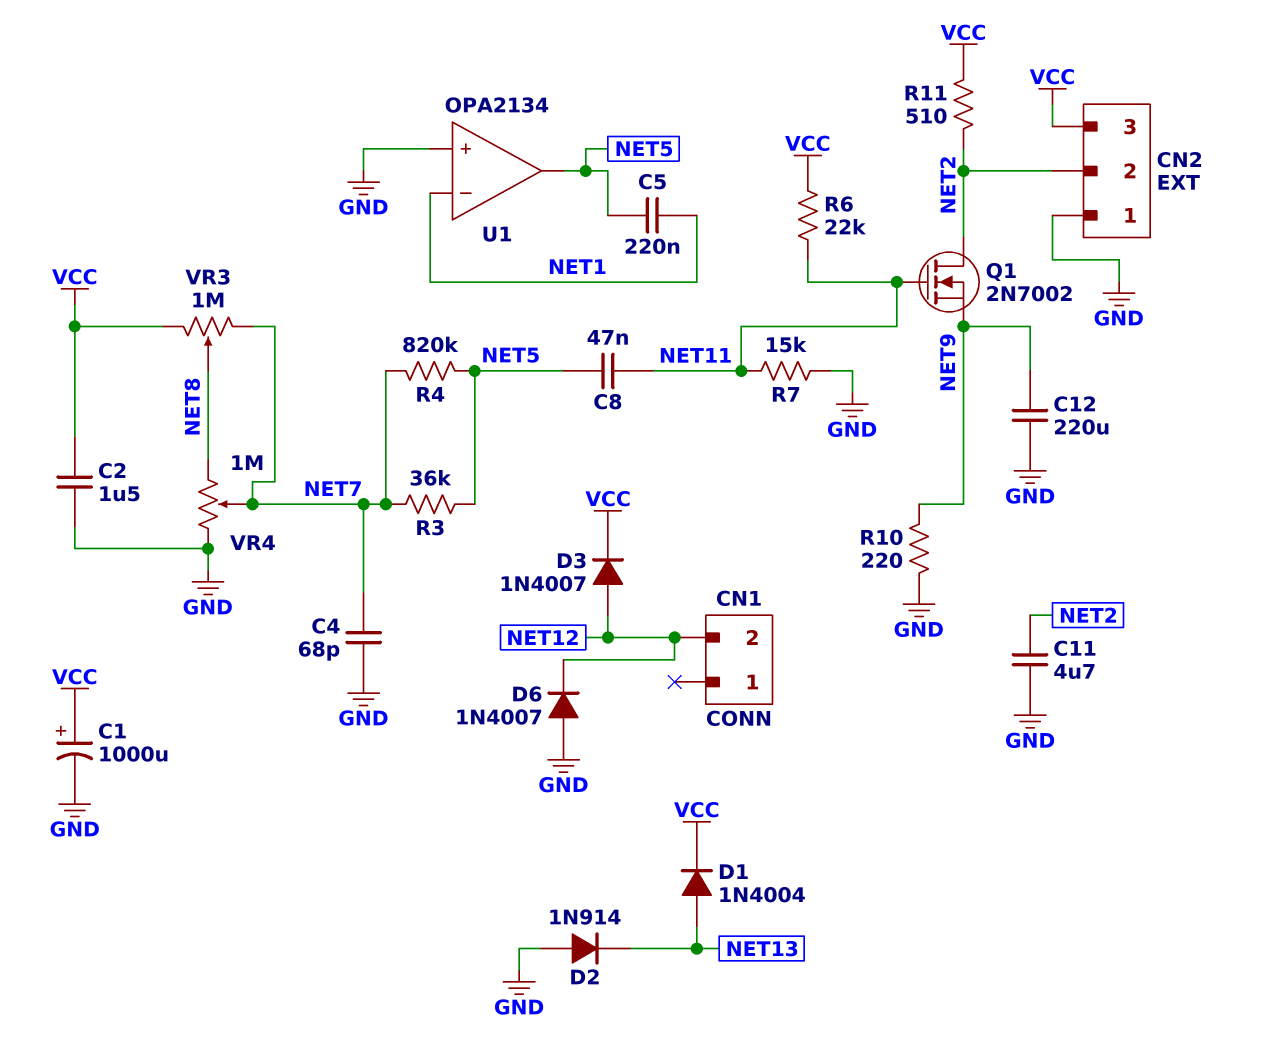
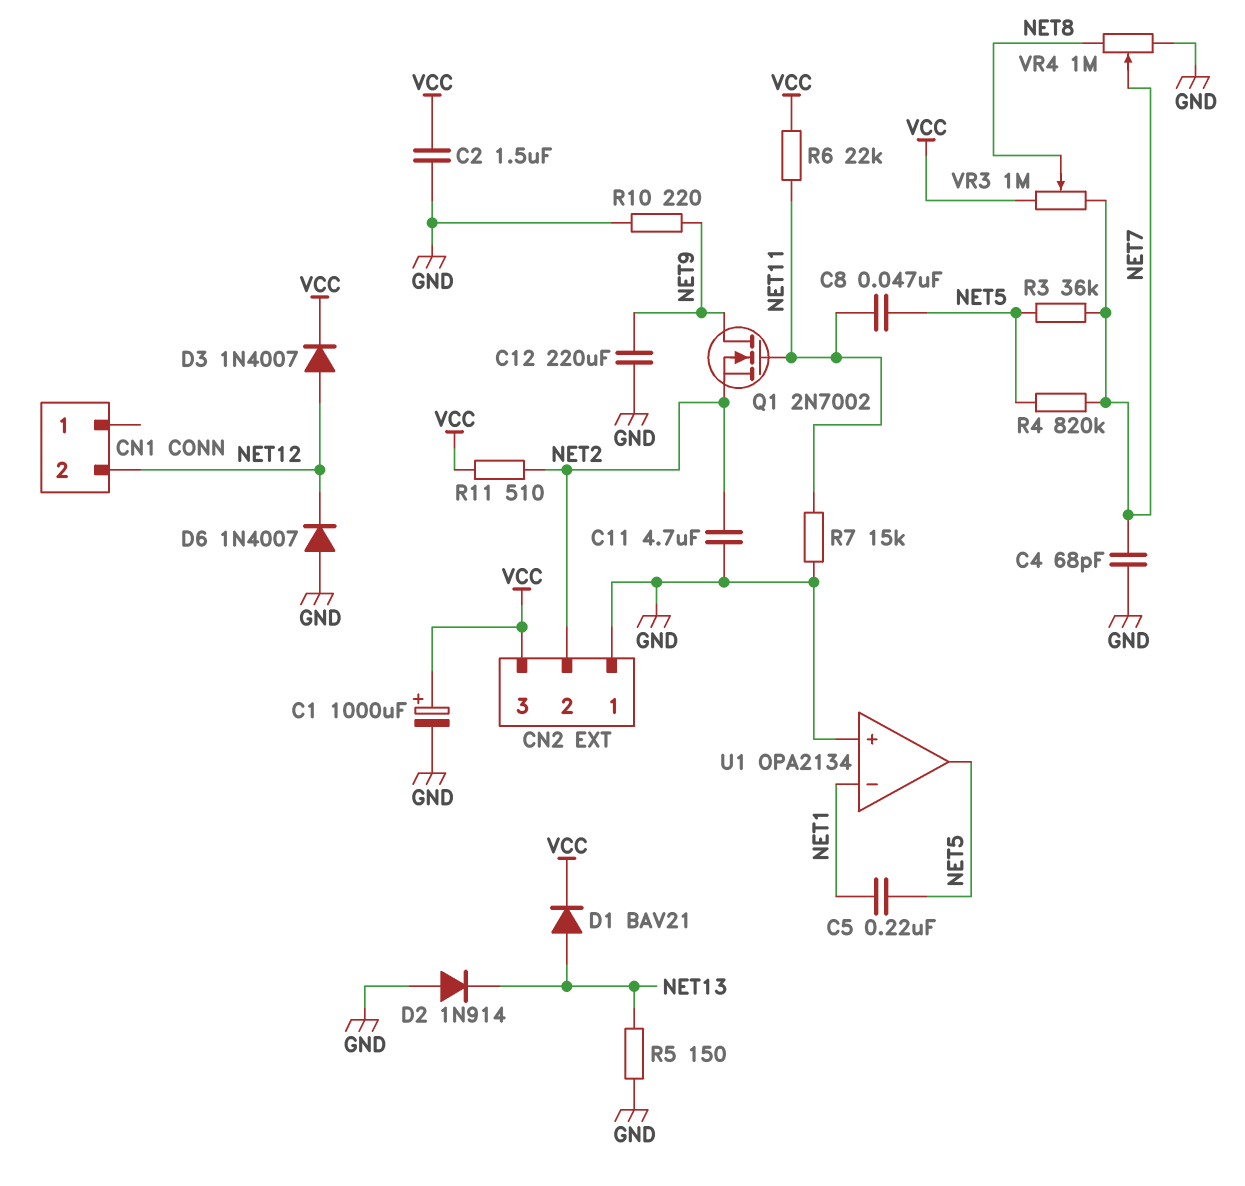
D1: diode 1N4004 (A NET13, K VCC) -> diode BAV21 (A NET13, K VCC)
Q1: NMOS 2N7002 (G NET11, D NET2, S NET9) -> NMOS 2N7002 (G NET11, D NET9, S NET2)
R5: none -> 150 (GND, NET13)

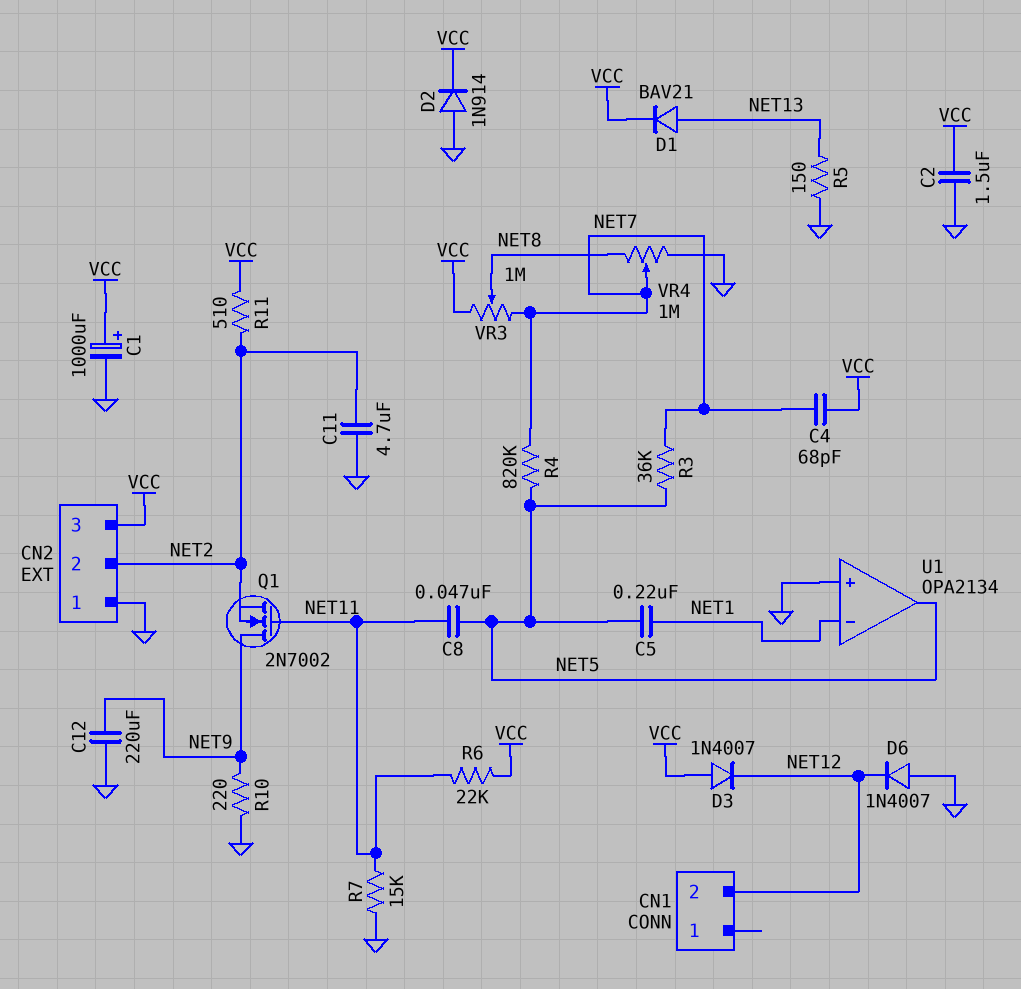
C4: 68pF (GND, NET7) -> 68pF (NET7, VCC)
D2: diode 1N914 (A GND, K NET13) -> diode 1N914 (A GND, K VCC)
D3: diode 1N4007 (A NET12, K VCC) -> diode 1N4007 (A VCC, K NET12)

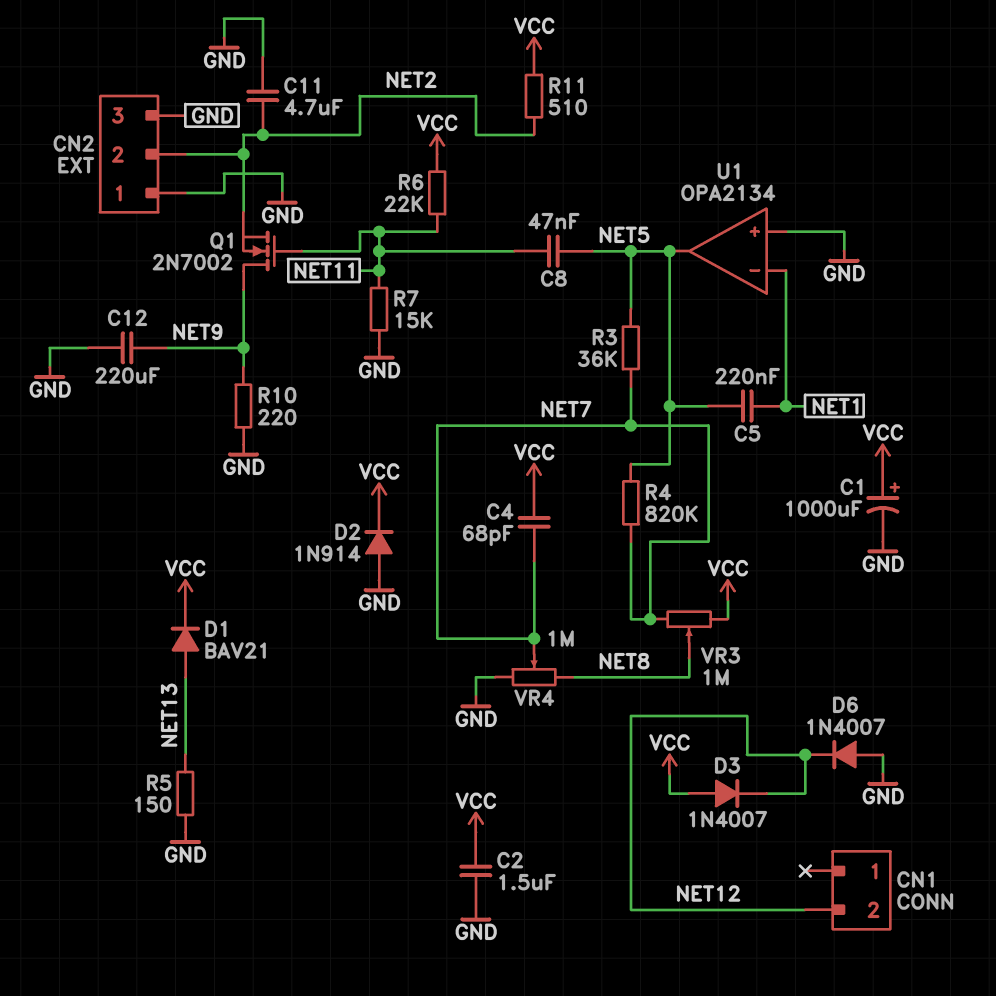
CN2 pin 3: VCC -> GND

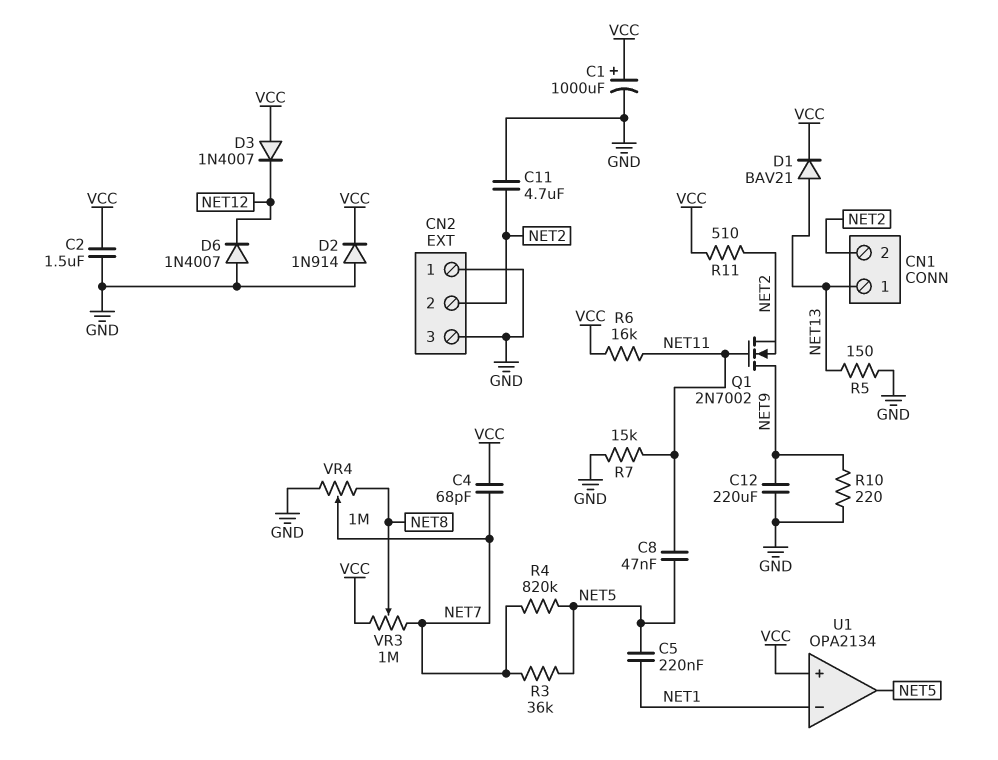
CN1 pin 1: none -> NET13
CN1 pin 2: NET12 -> NET2
R6: 22k (NET11, VCC) -> 16k (NET11, VCC)
U1 pin in+: GND -> VCC

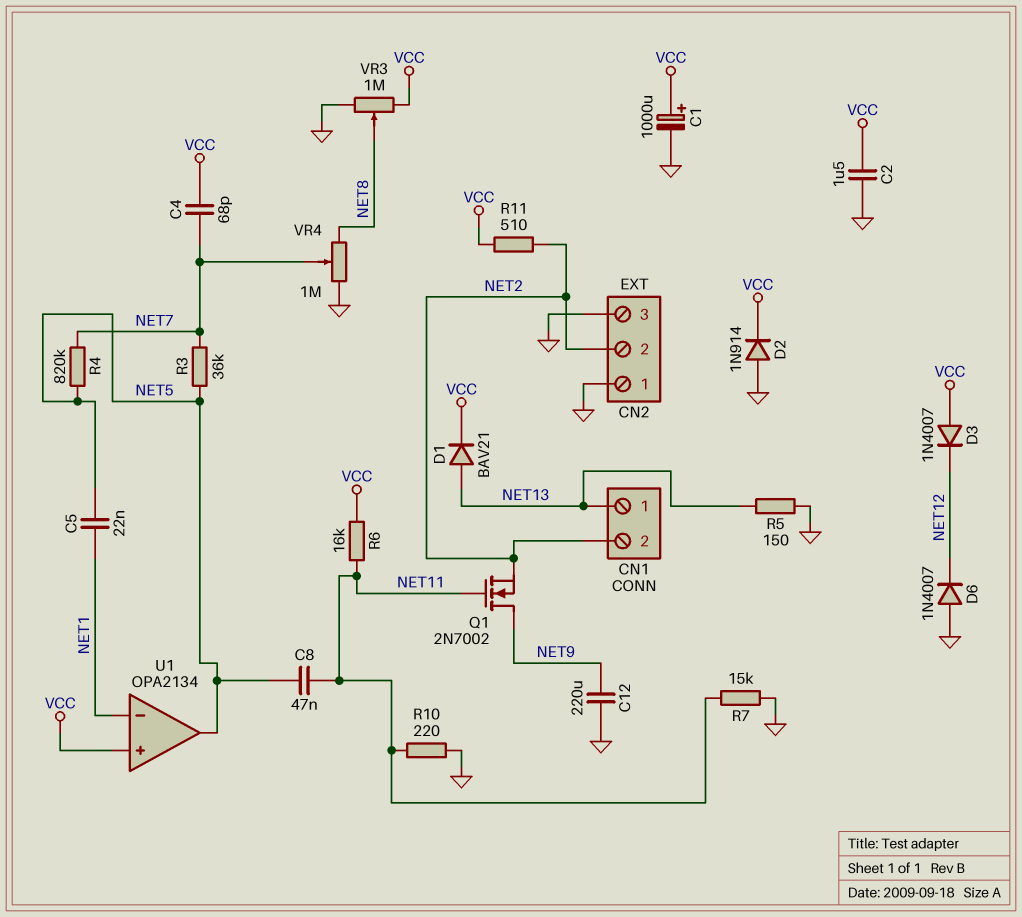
C5: 220nF (NET1, NET5) -> 22nF (NET1, NET5)
C11: 4.7uF (GND, NET2) -> none
R10: 220 (GND, NET9) -> 220 (GND, NET11)
VR3: 1M (NET7, VCC, wiper NET8) -> 1M (GND, VCC, wiper NET8)

